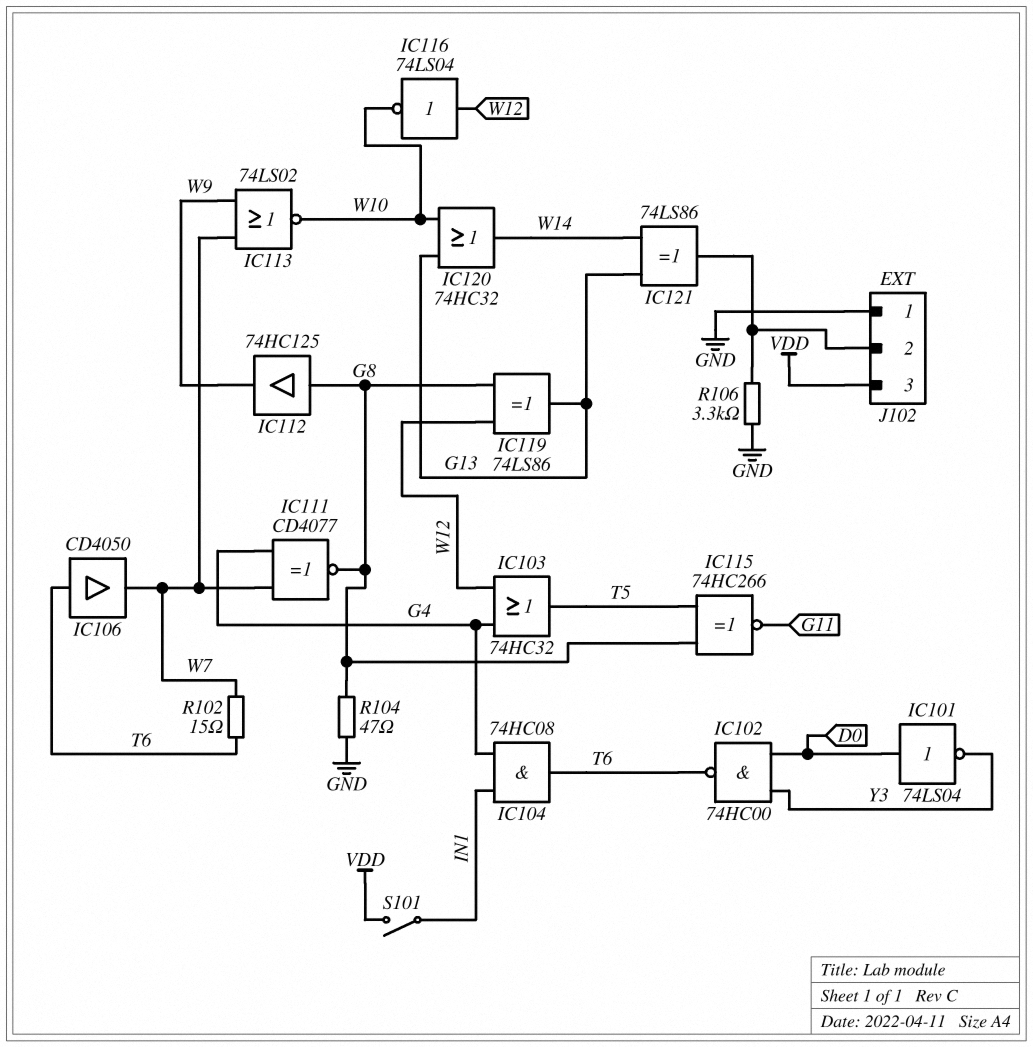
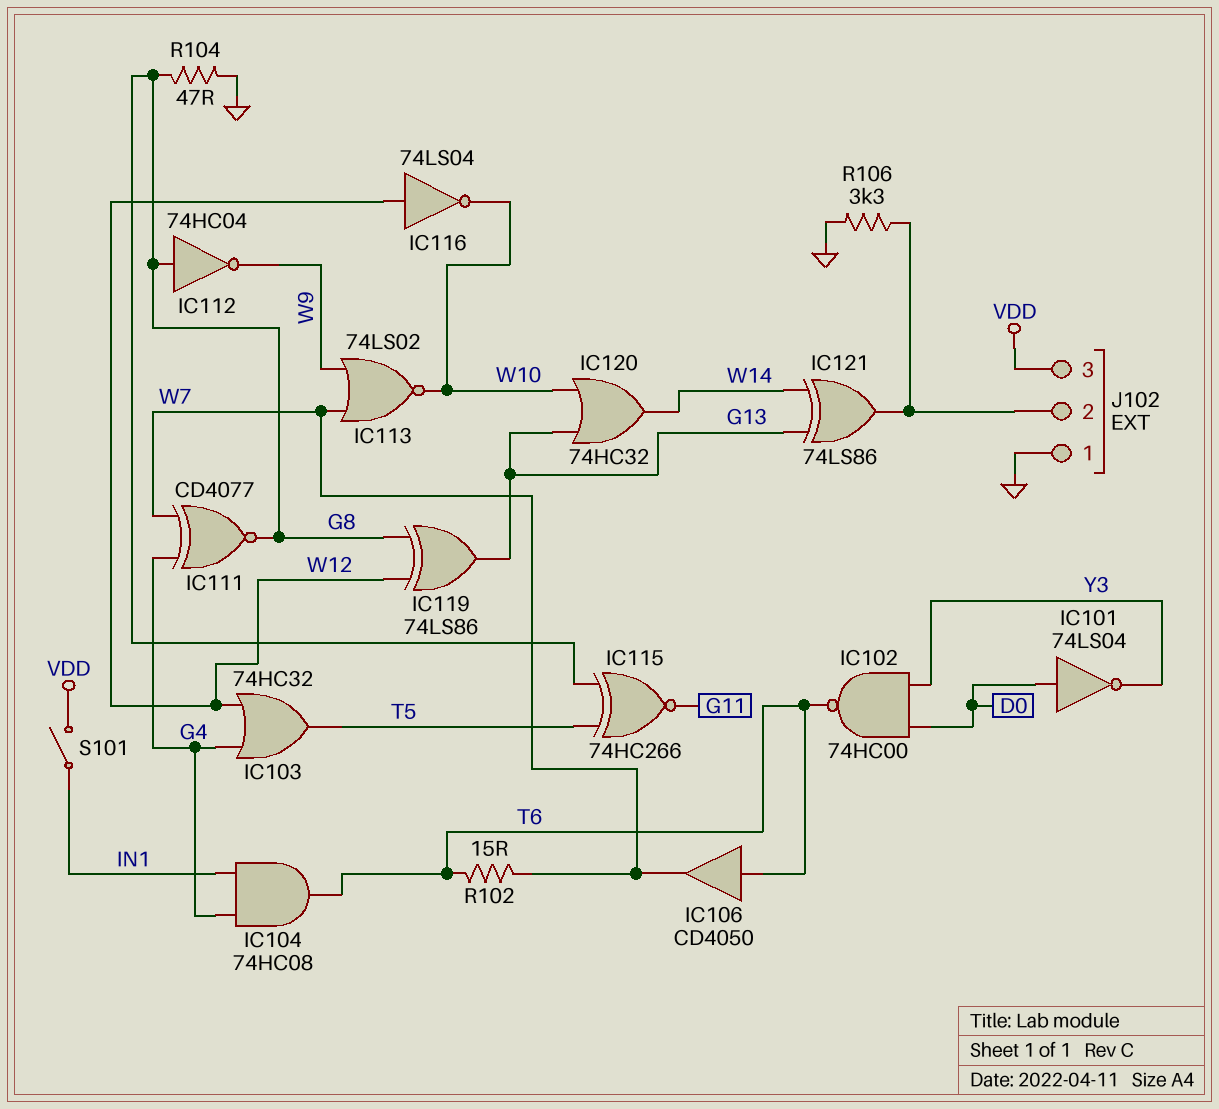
IC112: buffer 74HC125 (in G8, out W9) -> NOT 74HC04 (in G8, out W9)

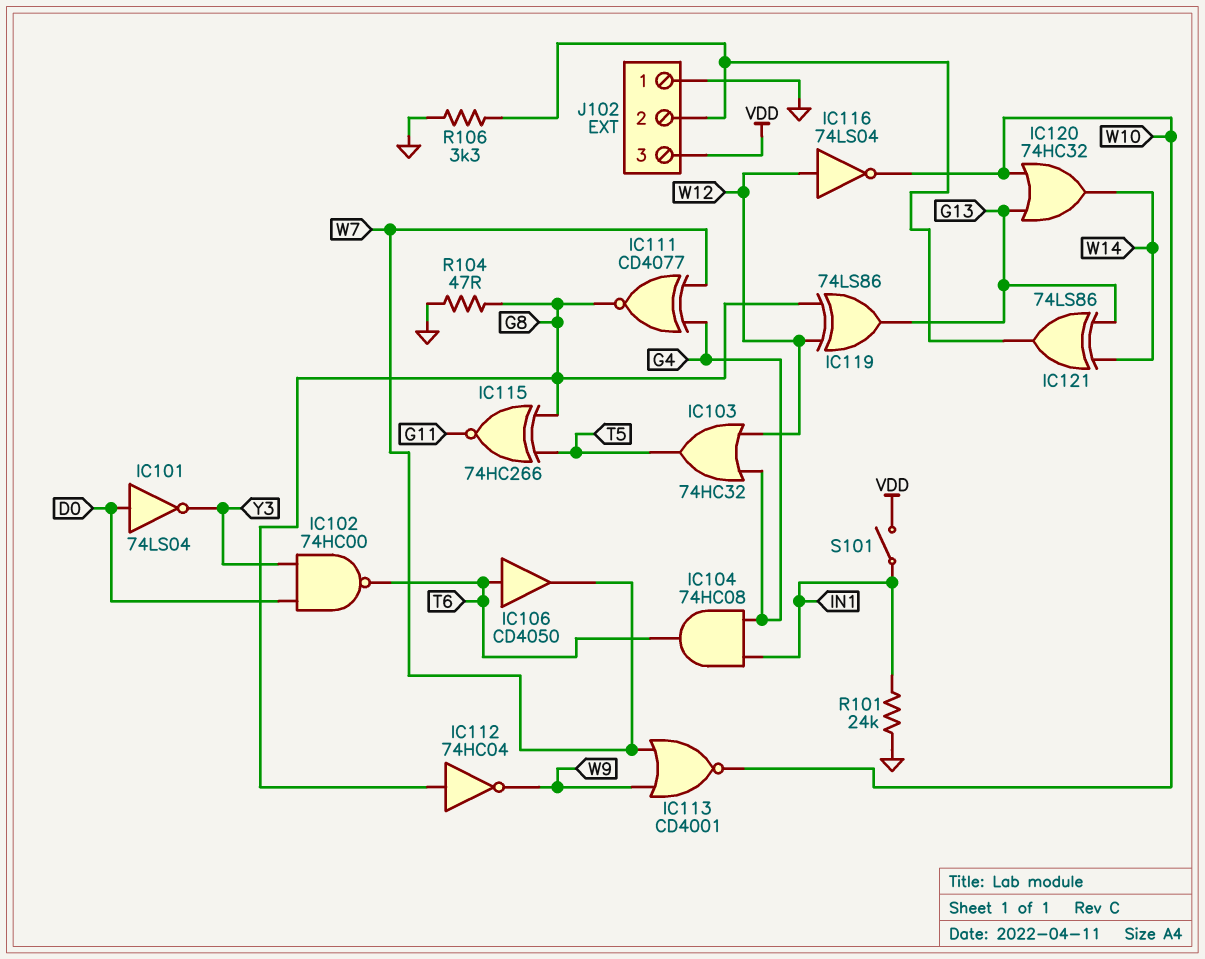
IC113: NOR 74LS02 (in W7, in W9, out W10) -> NOR CD4001 (in W7, in W9, out W10)
R101: none -> 24k (GND, IN1)
R102: 15 (T6, W7) -> none

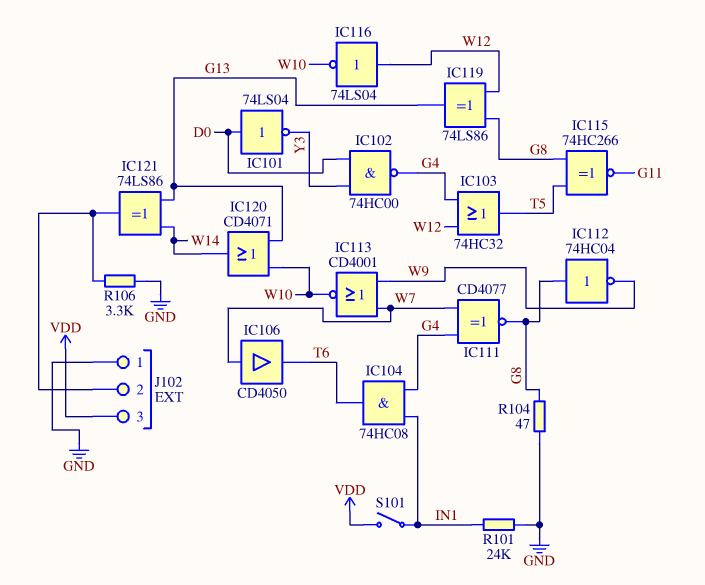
IC102: NAND 74HC00 (in D0, in Y3, out T6) -> NAND 74HC00 (in D0, in Y3, out G4)
IC106: buffer CD4050 (in T6, out W7) -> buffer CD4050 (in W7, out T6)
IC120: OR 74HC32 (in G13, in W10, out W14) -> OR CD4071 (in G13, in W10, out W14)

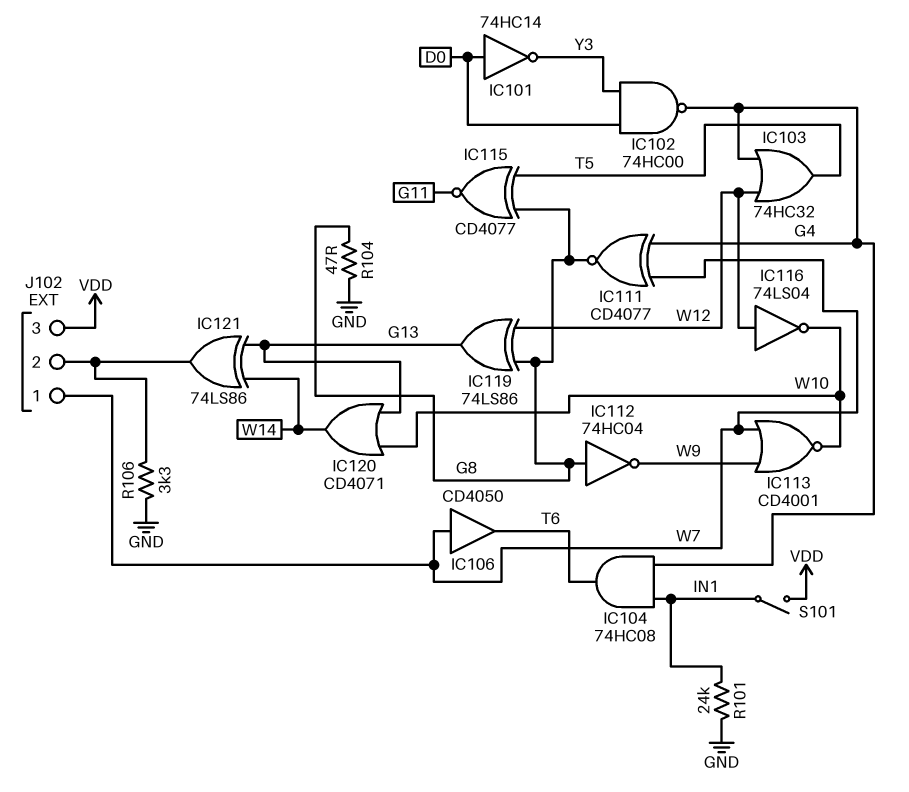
IC101: NOT 74LS04 (in D0, out Y3) -> NOT 74HC14 (in D0, out Y3)
IC115: XNOR 74HC266 (in G8, in T5, out G11) -> XNOR CD4077 (in G8, in T5, out G11)
J102 pin 1: GND -> W7

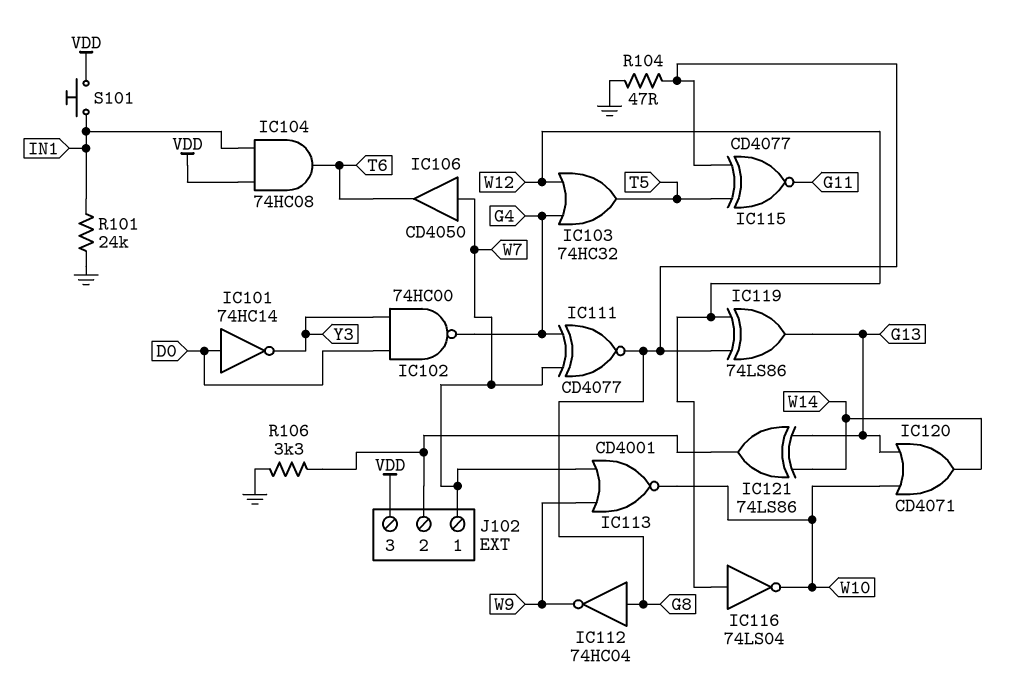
IC104: AND 74HC08 (in G4, in IN1, out T6) -> AND 74HC08 (in IN1, in VDD, out T6)
S101: switch (IN1, VDD) -> button (IN1, VDD)

